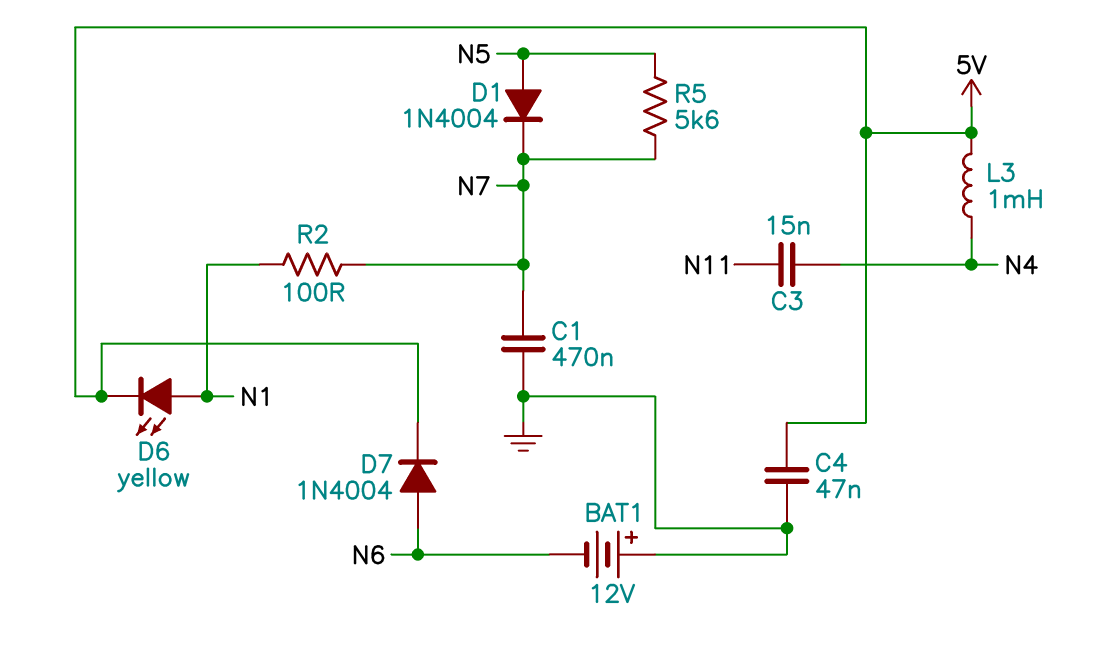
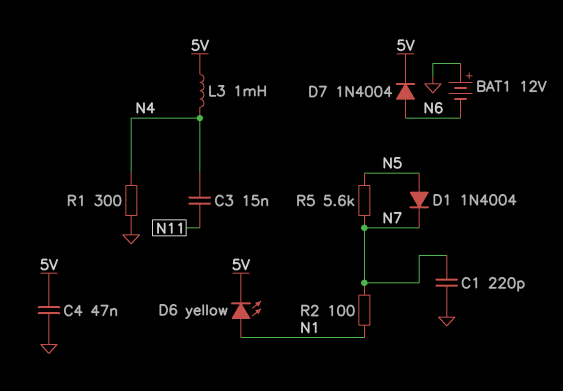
C1: 470nF (GND, N7) -> 220pF (GND, N7)
R1: none -> 300 (GND, N4)

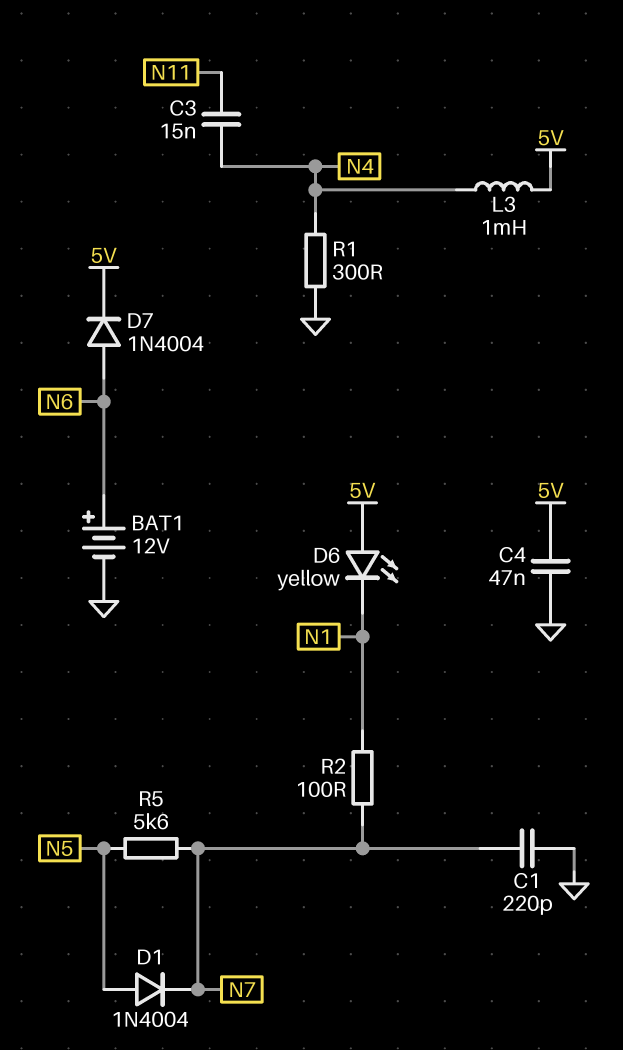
BAT1: 12V (plus GND, minus N6) -> 12V (plus N6, minus GND)
D6: LED yellow (A N1, K 5V) -> LED yellow (A 5V, K N1)

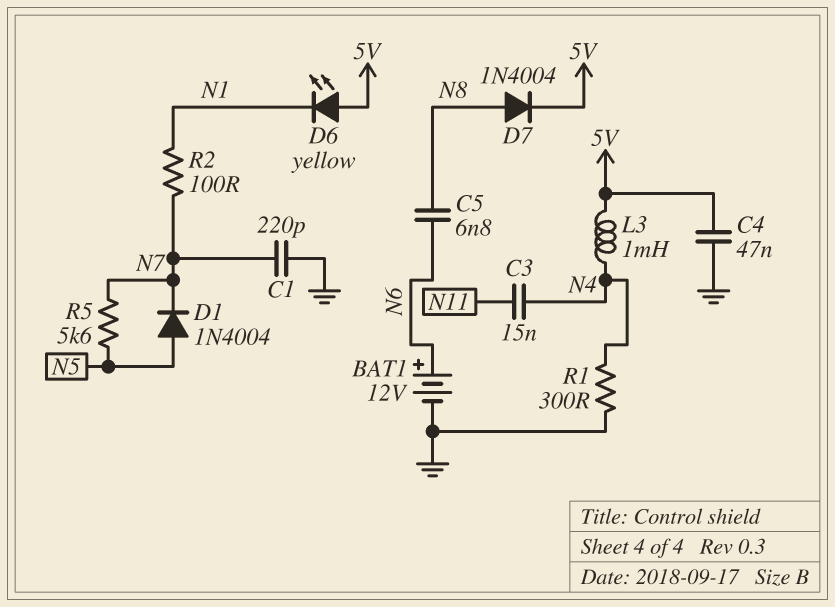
C5: none -> 6.8nF (N6, N8)
D7: diode 1N4004 (A N6, K 5V) -> diode 1N4004 (A N8, K 5V)

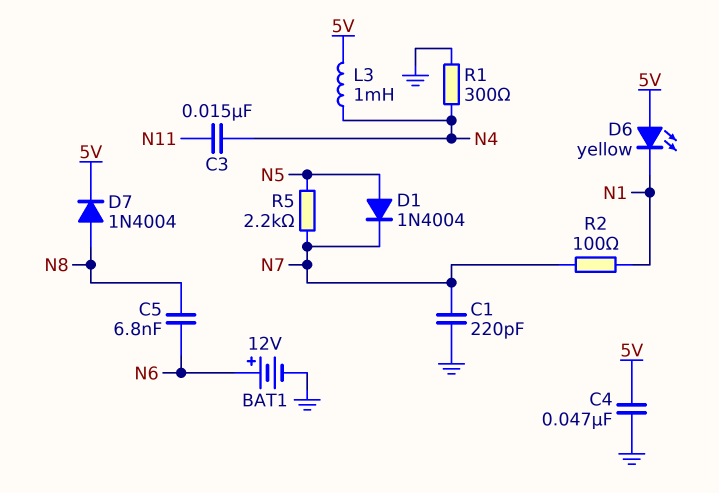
R5: 5.6k (N5, N7) -> 2.2k (N5, N7)

